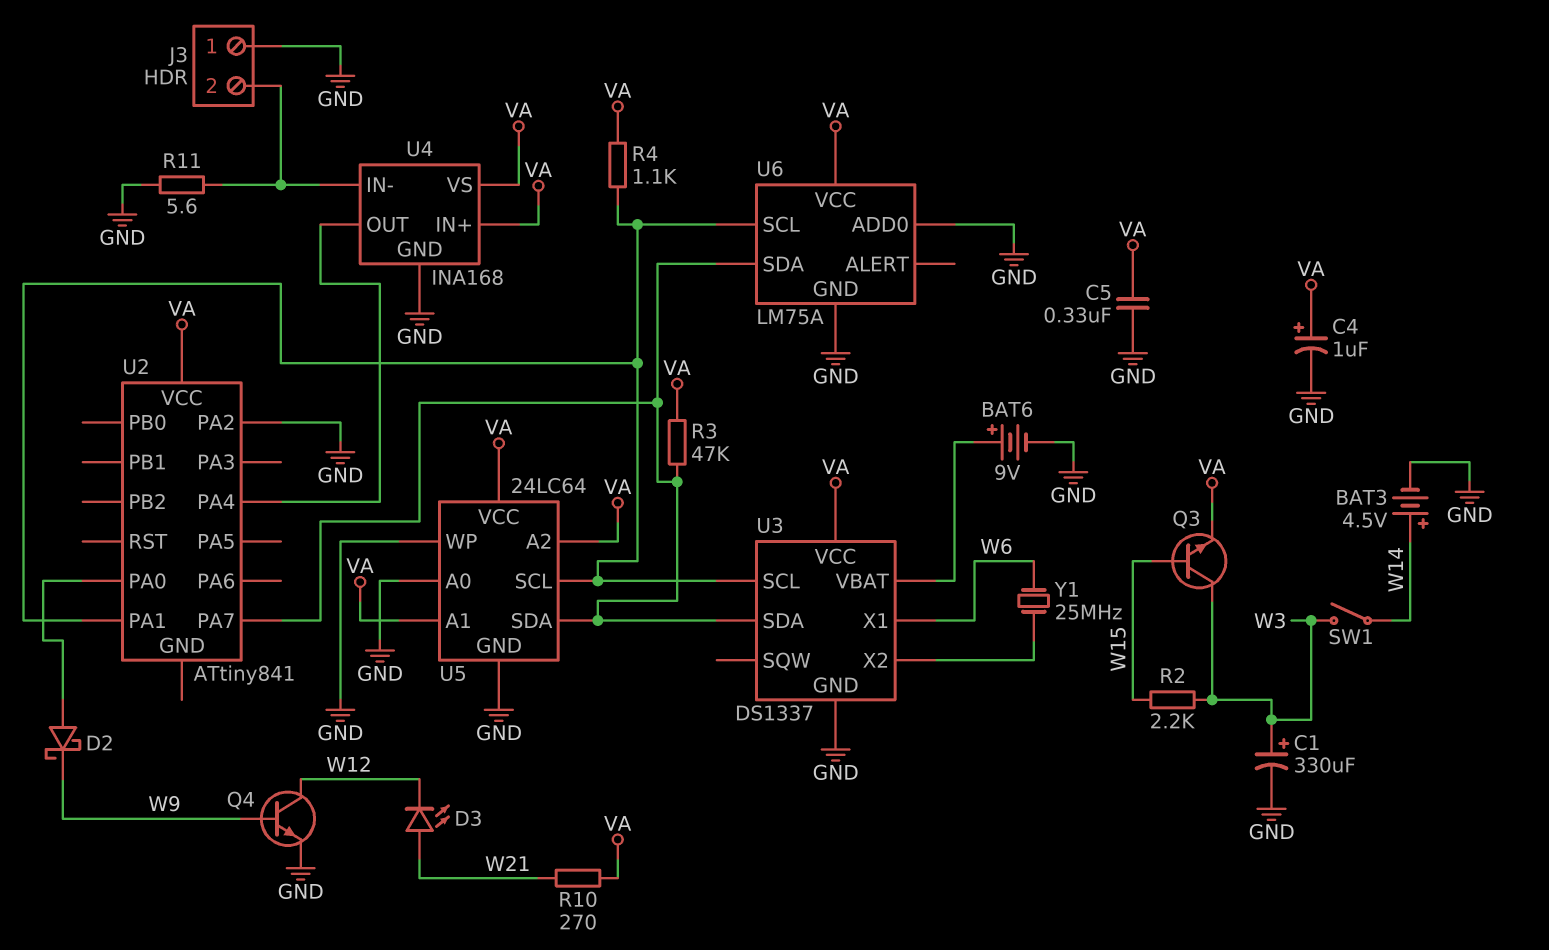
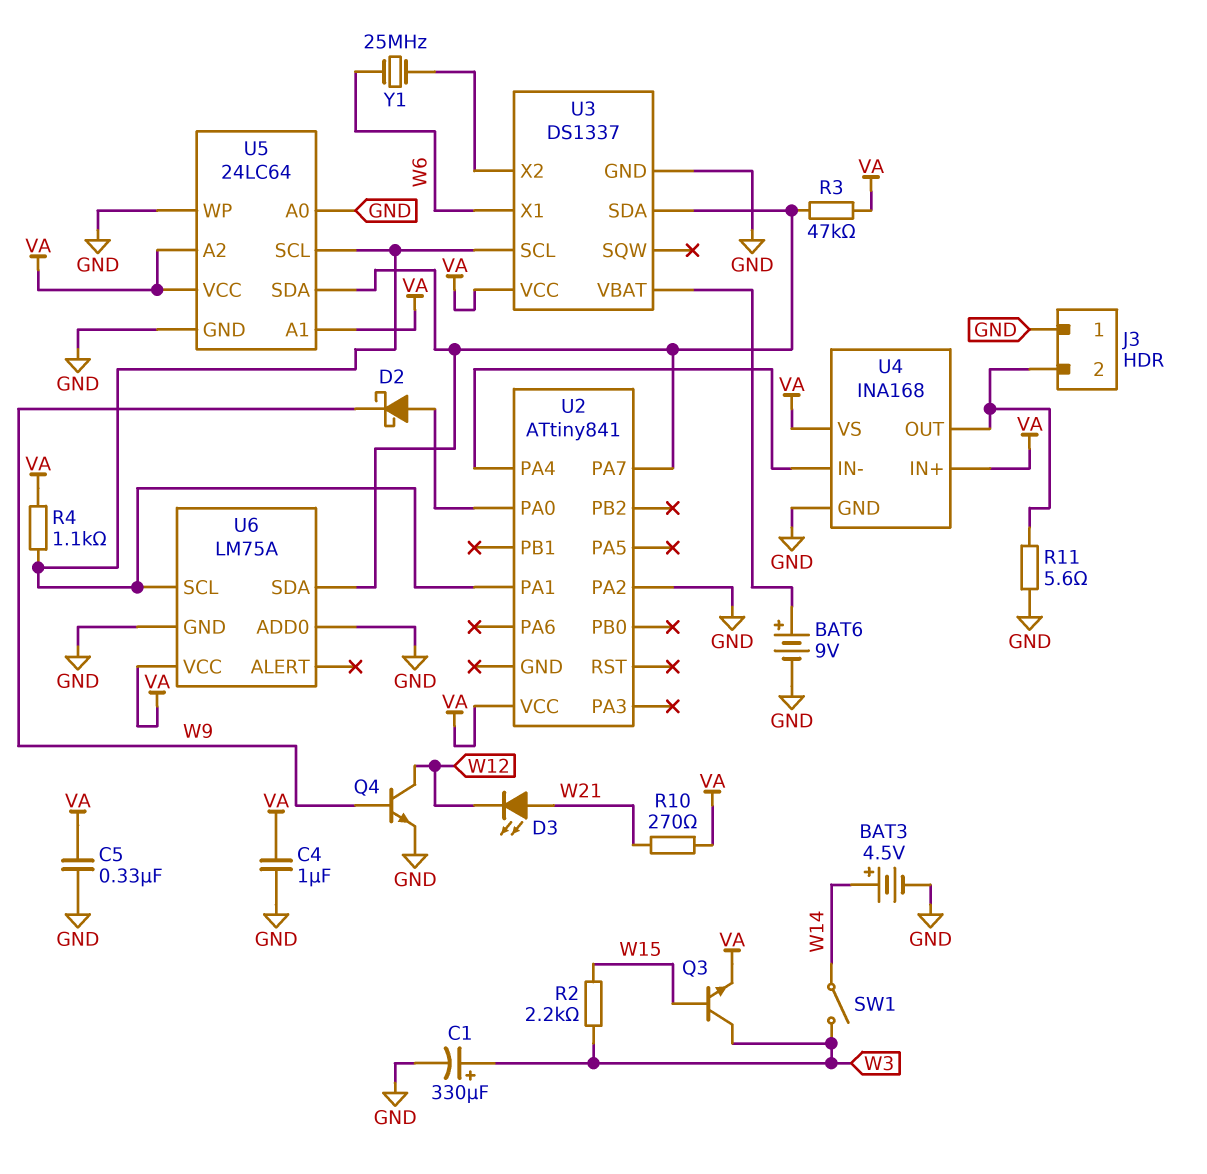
C4: 1uF (plus VA, minus GND) -> 1uF (GND, VA)
U4 pin IN-: J3/2 -> U2/PA4
U4 pin OUT: U2/PA4 -> J3/2

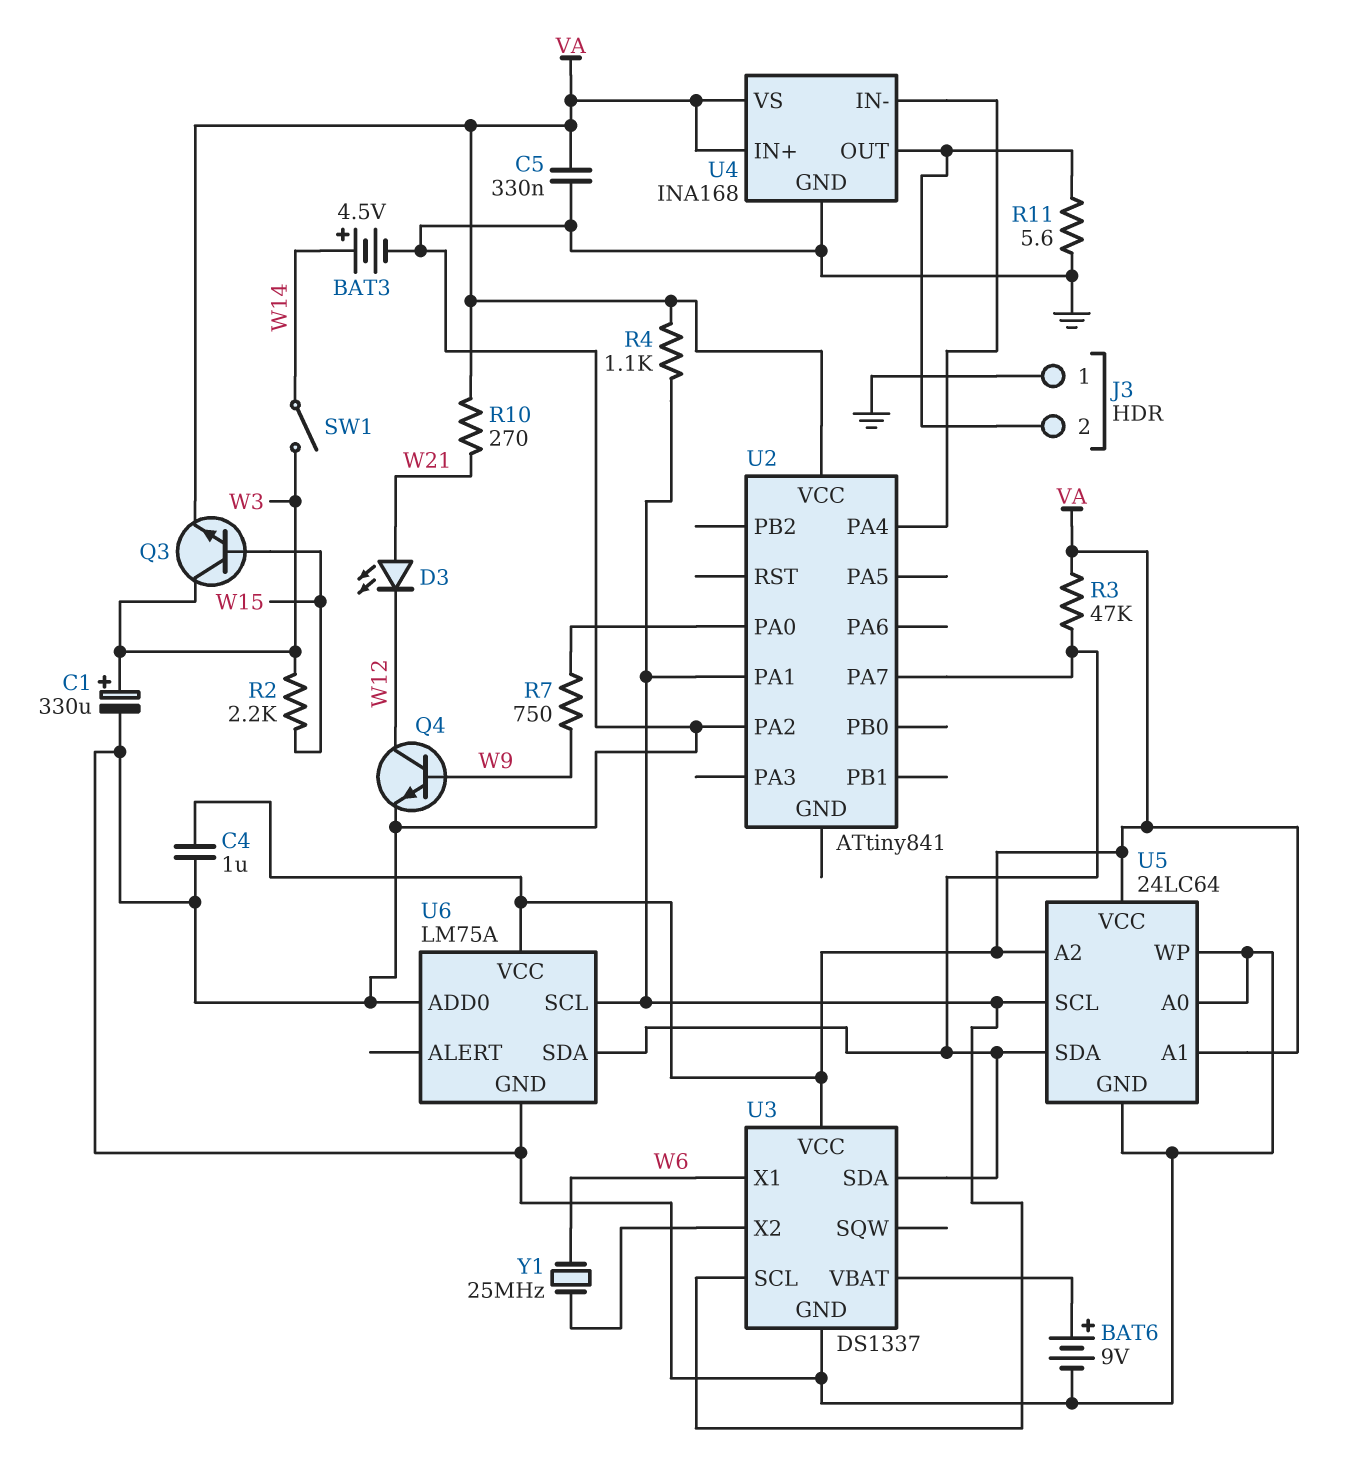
D2: schottky (A U2/PA0, K W9) -> none
R7: none -> 750 (U2/PA0, W9)

